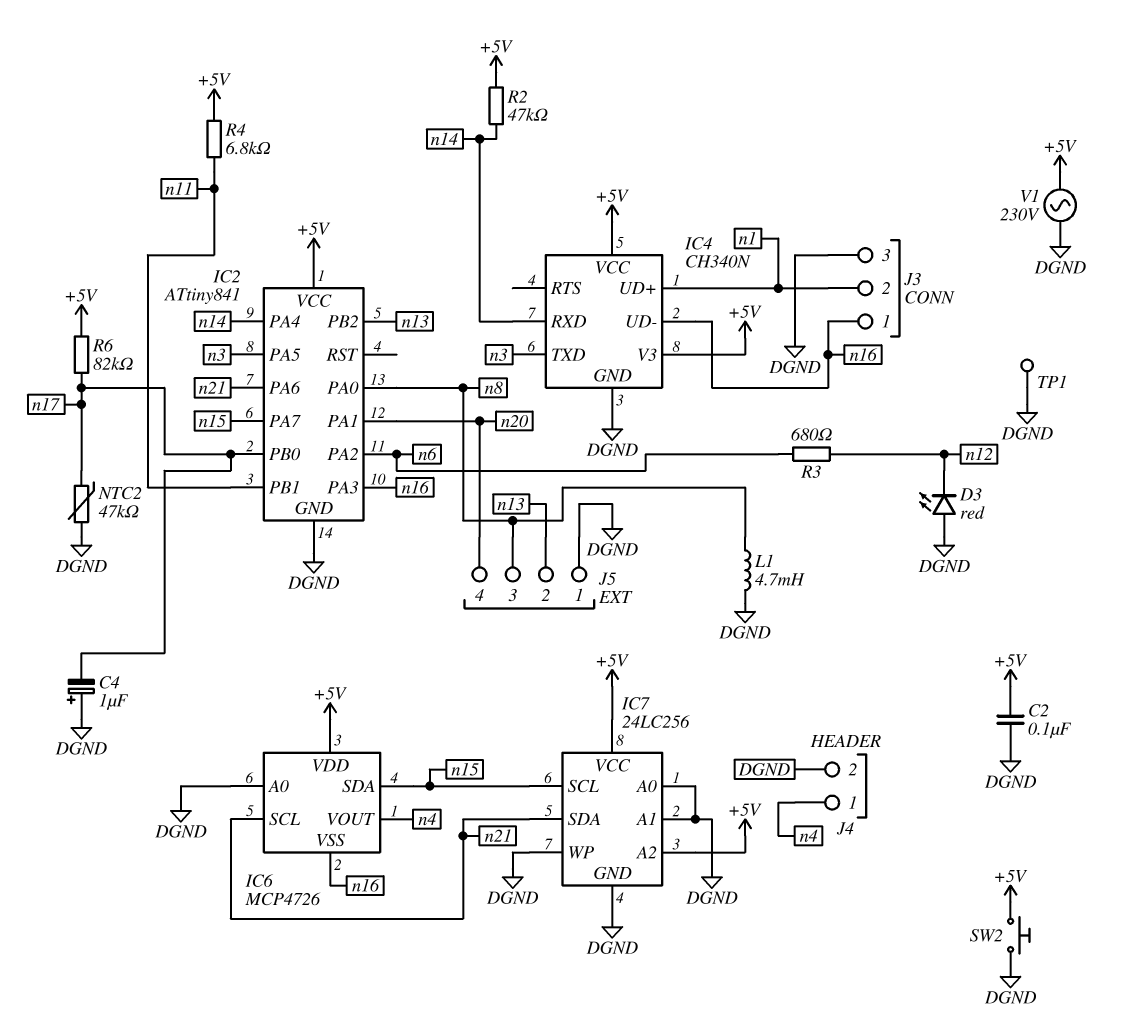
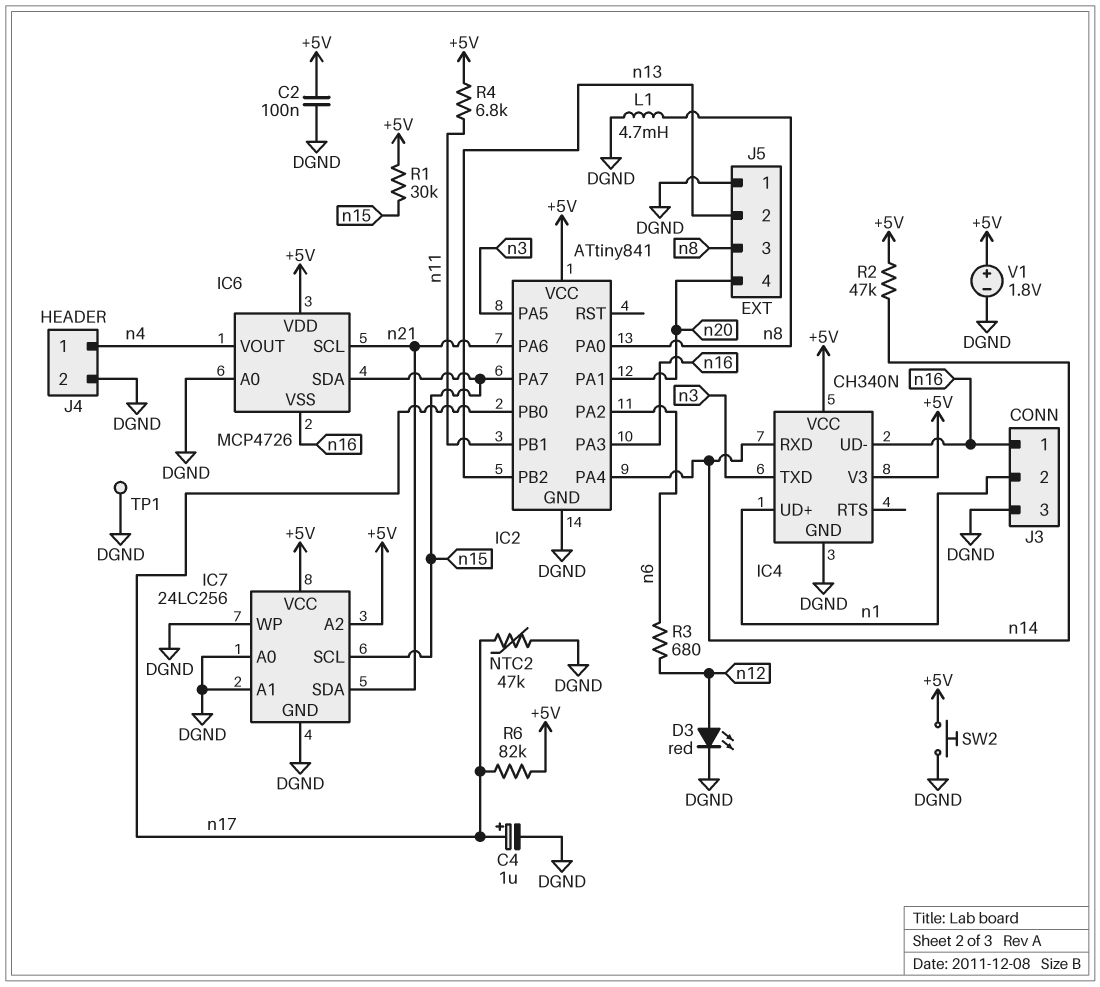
C4: 1uF (plus DGND, minus n17) -> 1uF (plus n17, minus DGND)
D3: LED red (A DGND, K n12) -> LED red (A n12, K DGND)
R1: none -> 30k (+5V, n15)
V1: AC 230V (+5V, DGND) -> 1.8V (plus +5V, minus DGND)

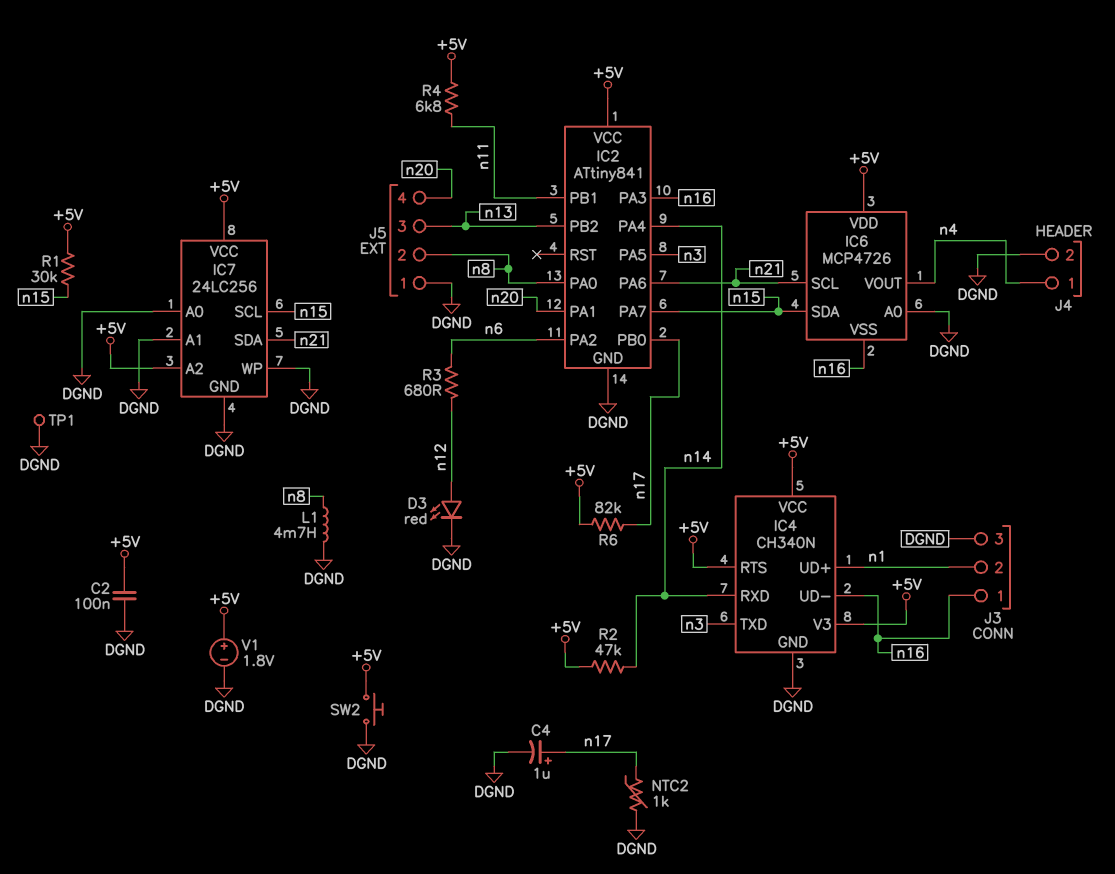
IC4 pin RTS: none -> +5V
J5 pin 2: n13 -> n8
J5 pin 3: n8 -> n13
NTC2: 47k (DGND, n17) -> 1k (DGND, n17)

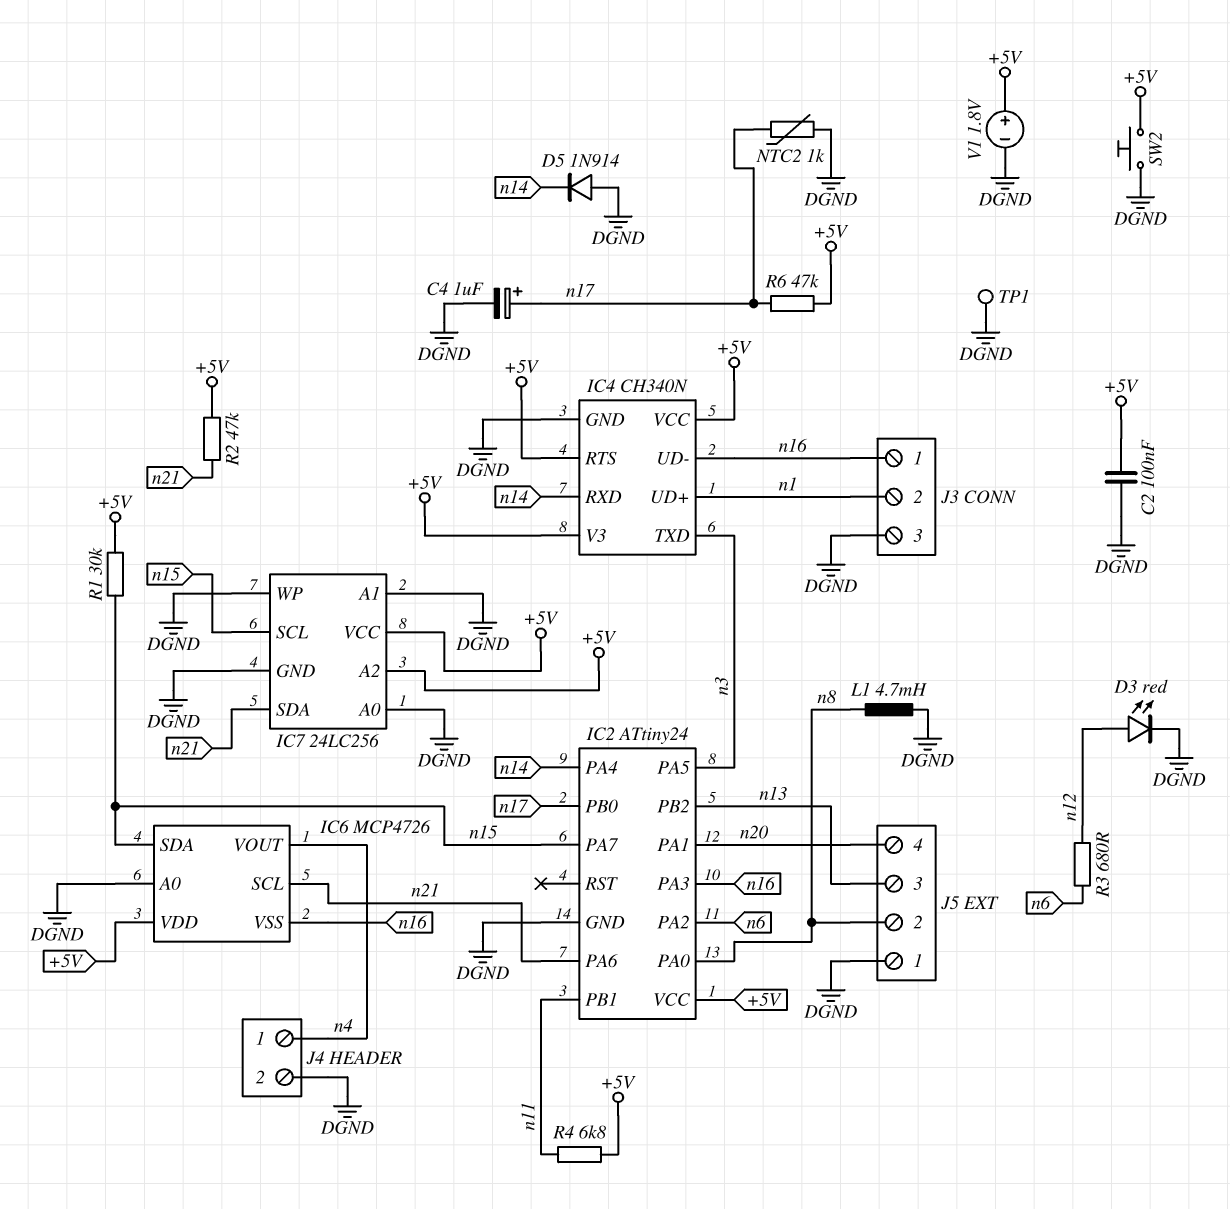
D5: none -> diode 1N914 (A DGND, K n14)
IC2: ATtiny841 -> ATtiny24
R2: 47k (+5V, n14) -> 47k (+5V, n21)
R6: 82k (+5V, n17) -> 47k (+5V, n17)

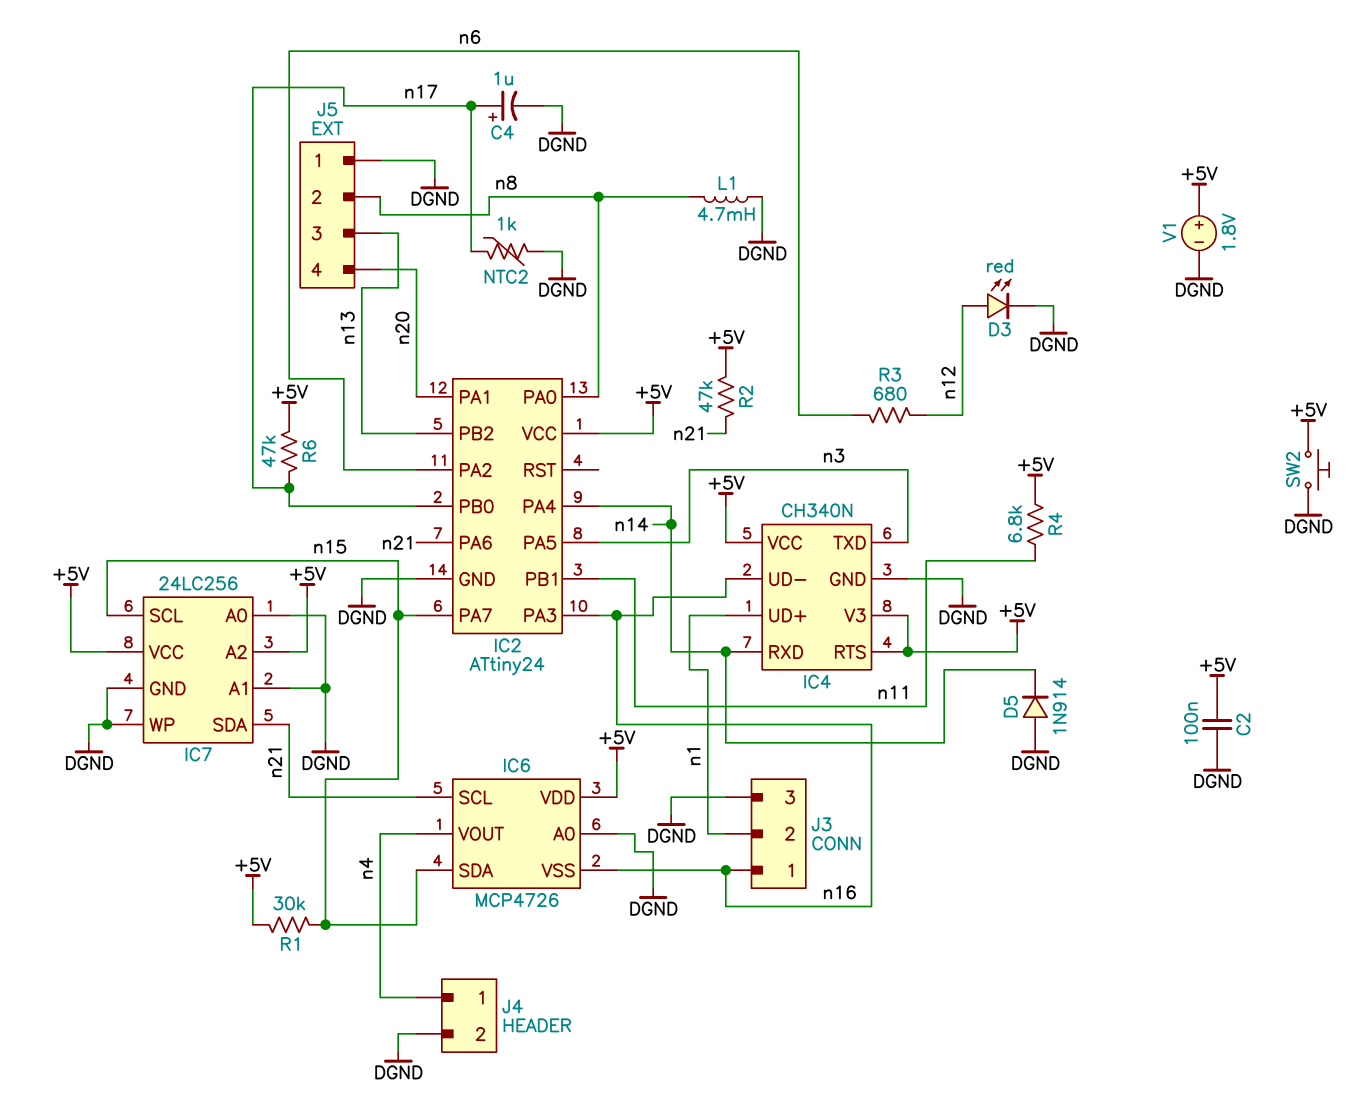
TP1: test point (DGND) -> none

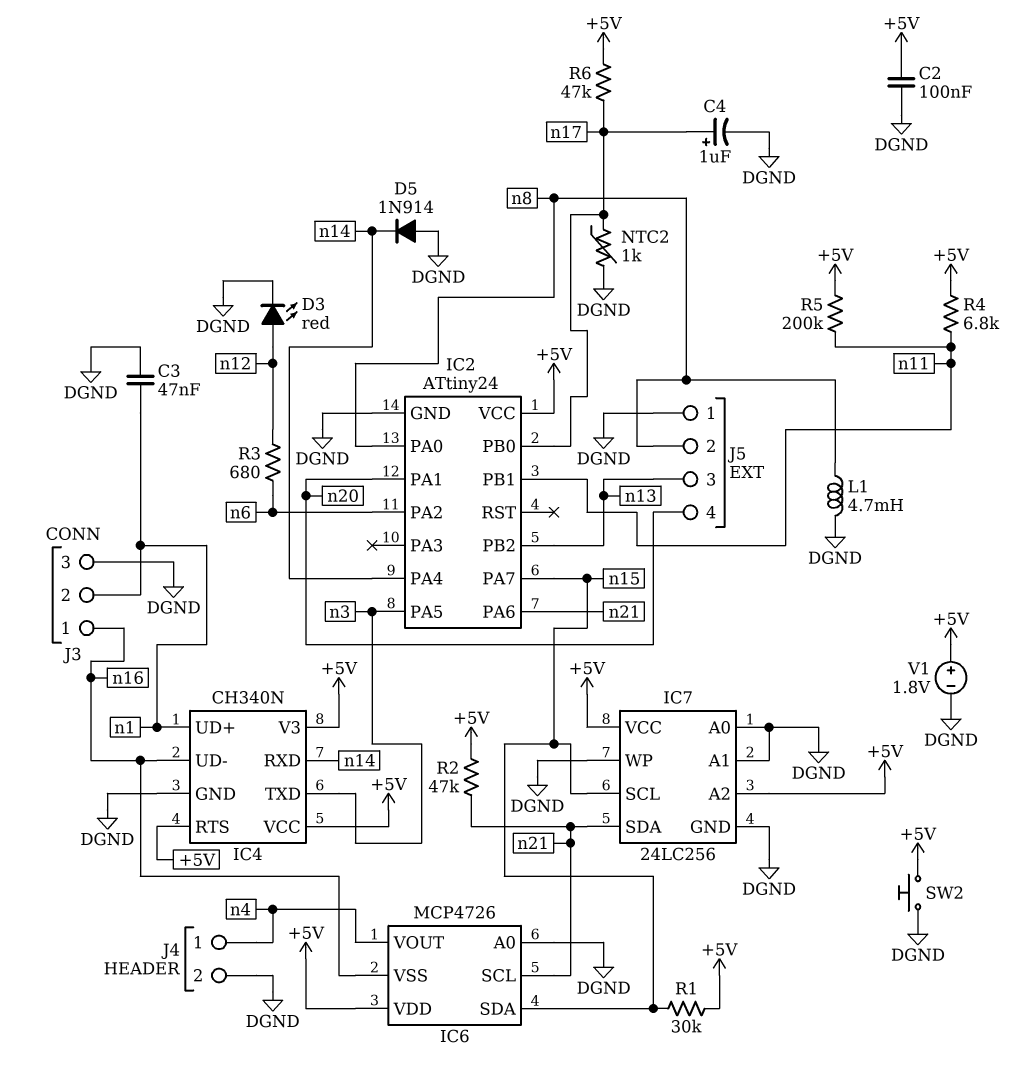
C3: none -> 47nF (DGND, n1)
IC2 pin PA3: n16 -> none
R5: none -> 200k (+5V, n11)

